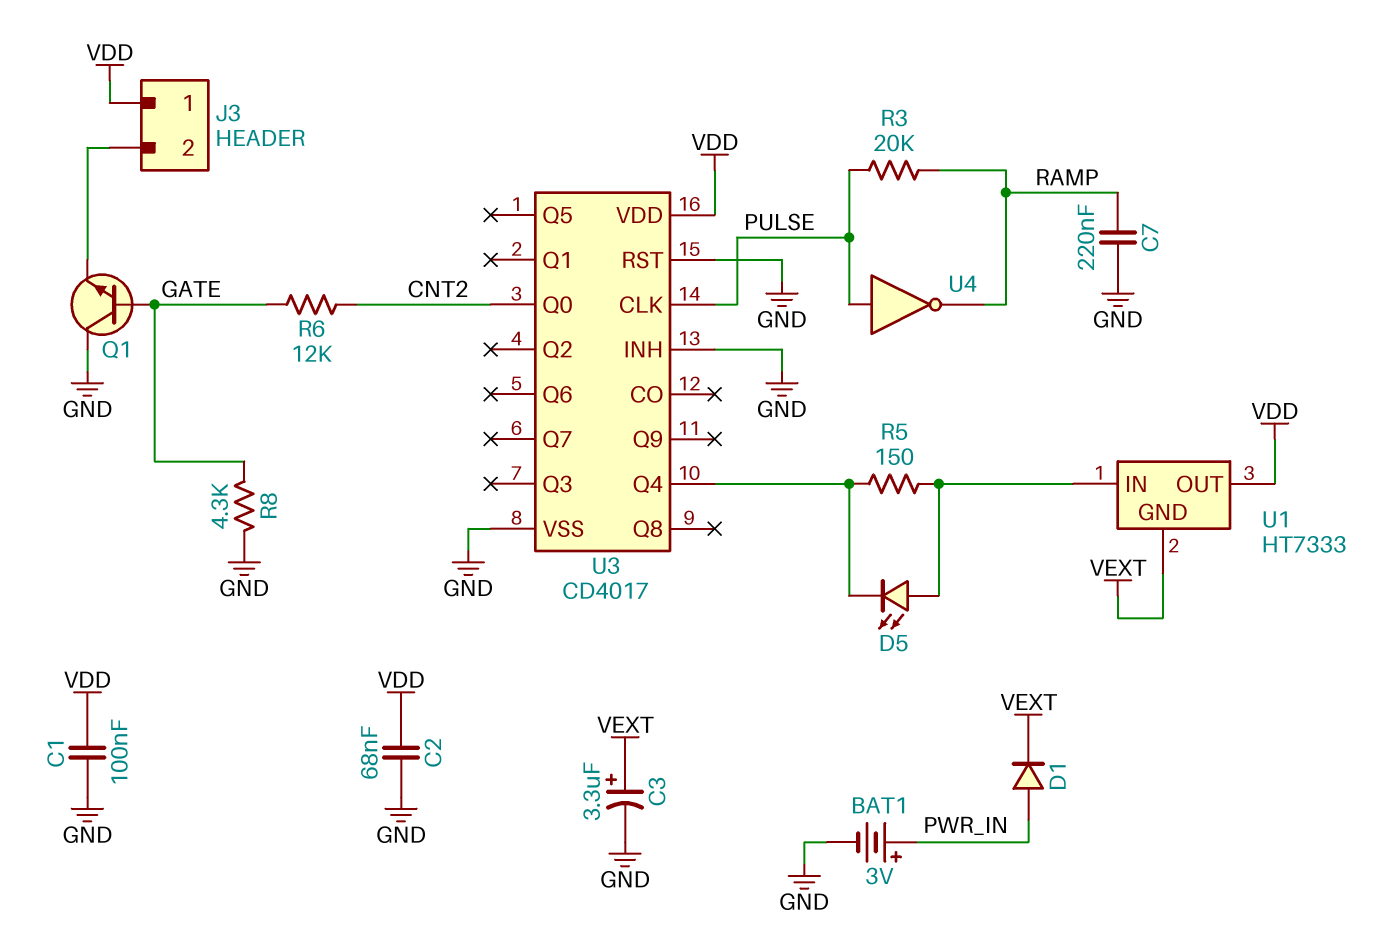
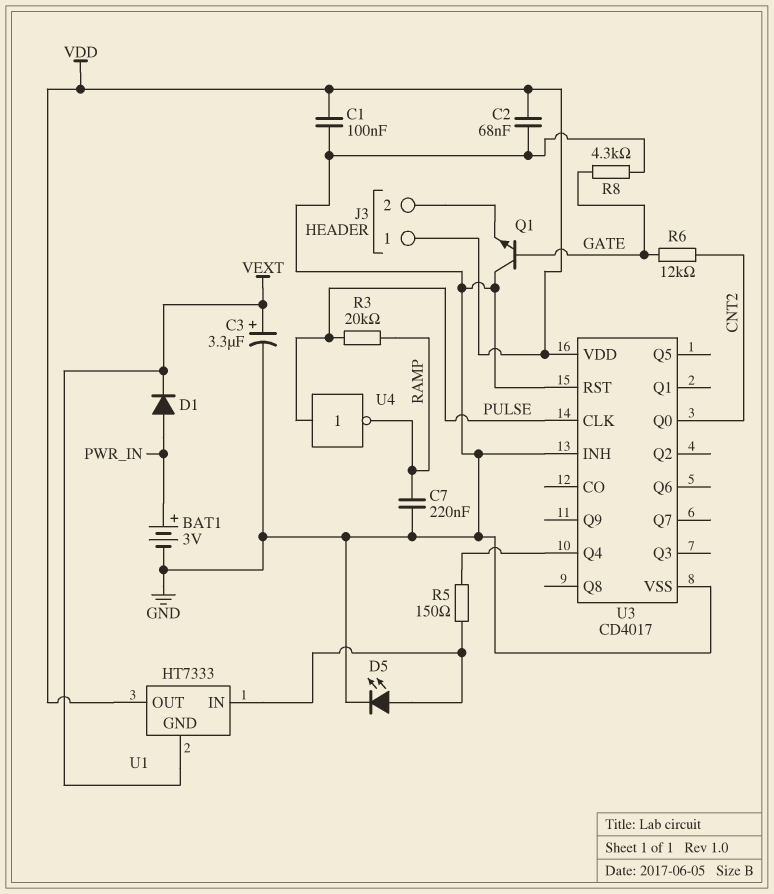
D5: LED (A U1/IN, K U3/Q4) -> LED (A U1/IN, K GND)

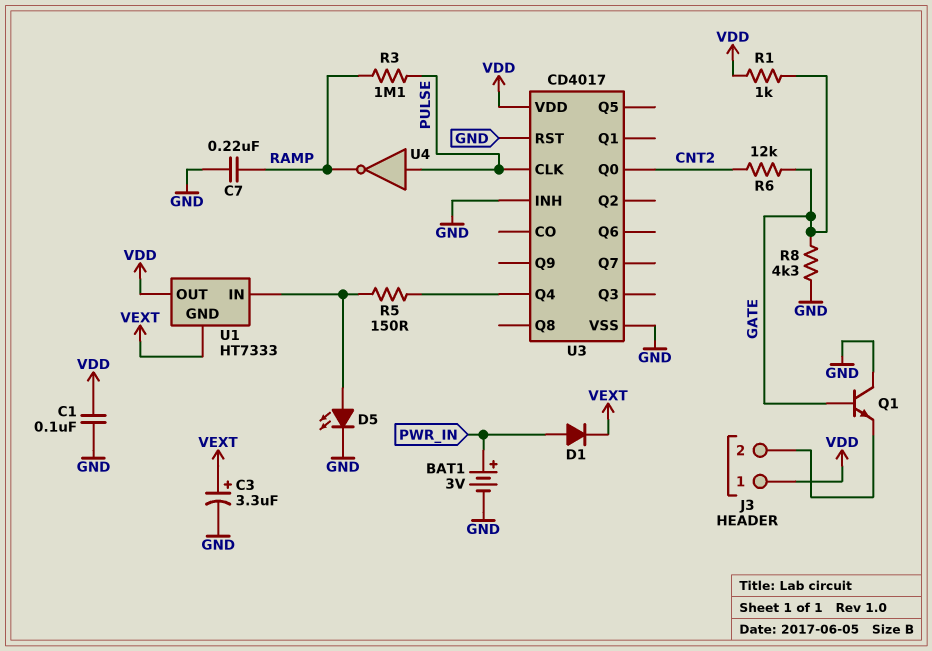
C2: 68nF (GND, VDD) -> none
R1: none -> 1k (GATE, VDD)
R3: 20k (PULSE, RAMP) -> 1.1M (PULSE, RAMP)

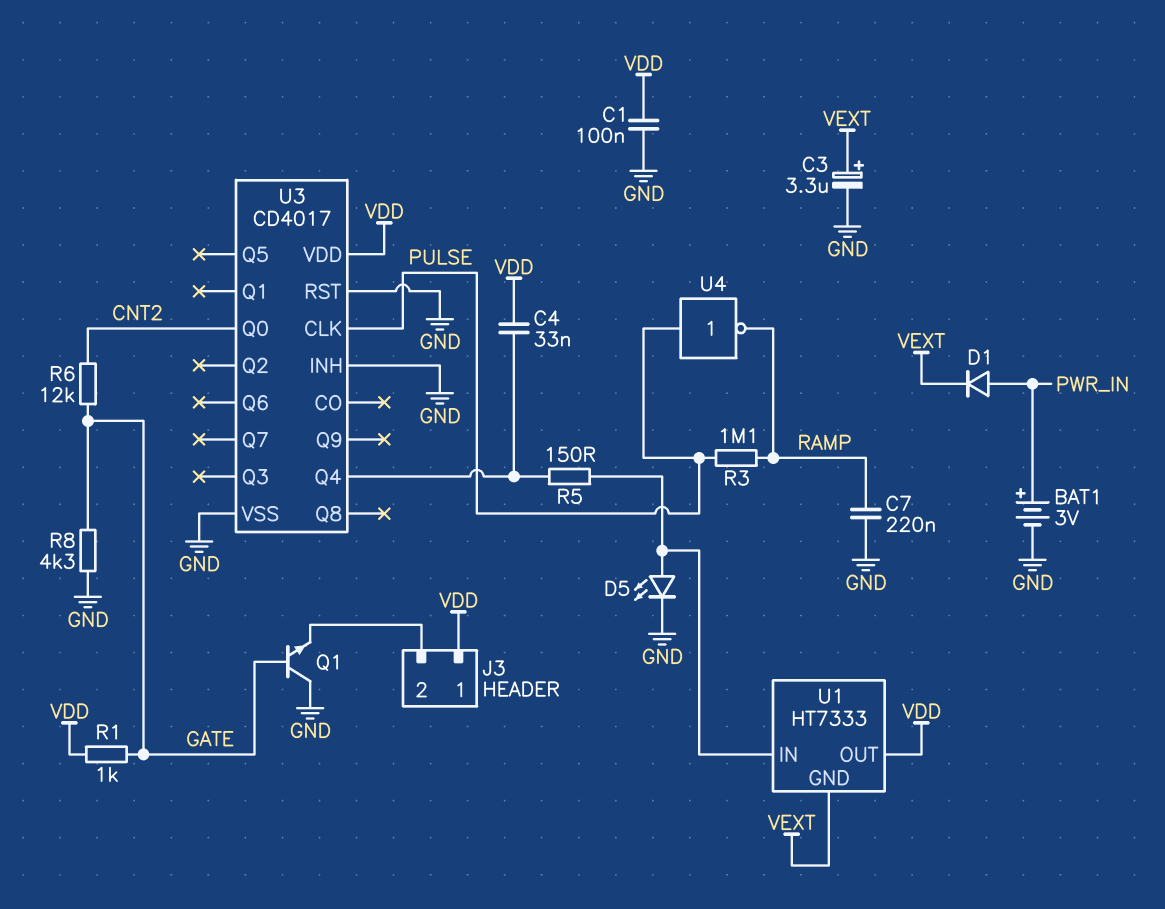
C4: none -> 33nF (U3/Q4, VDD)

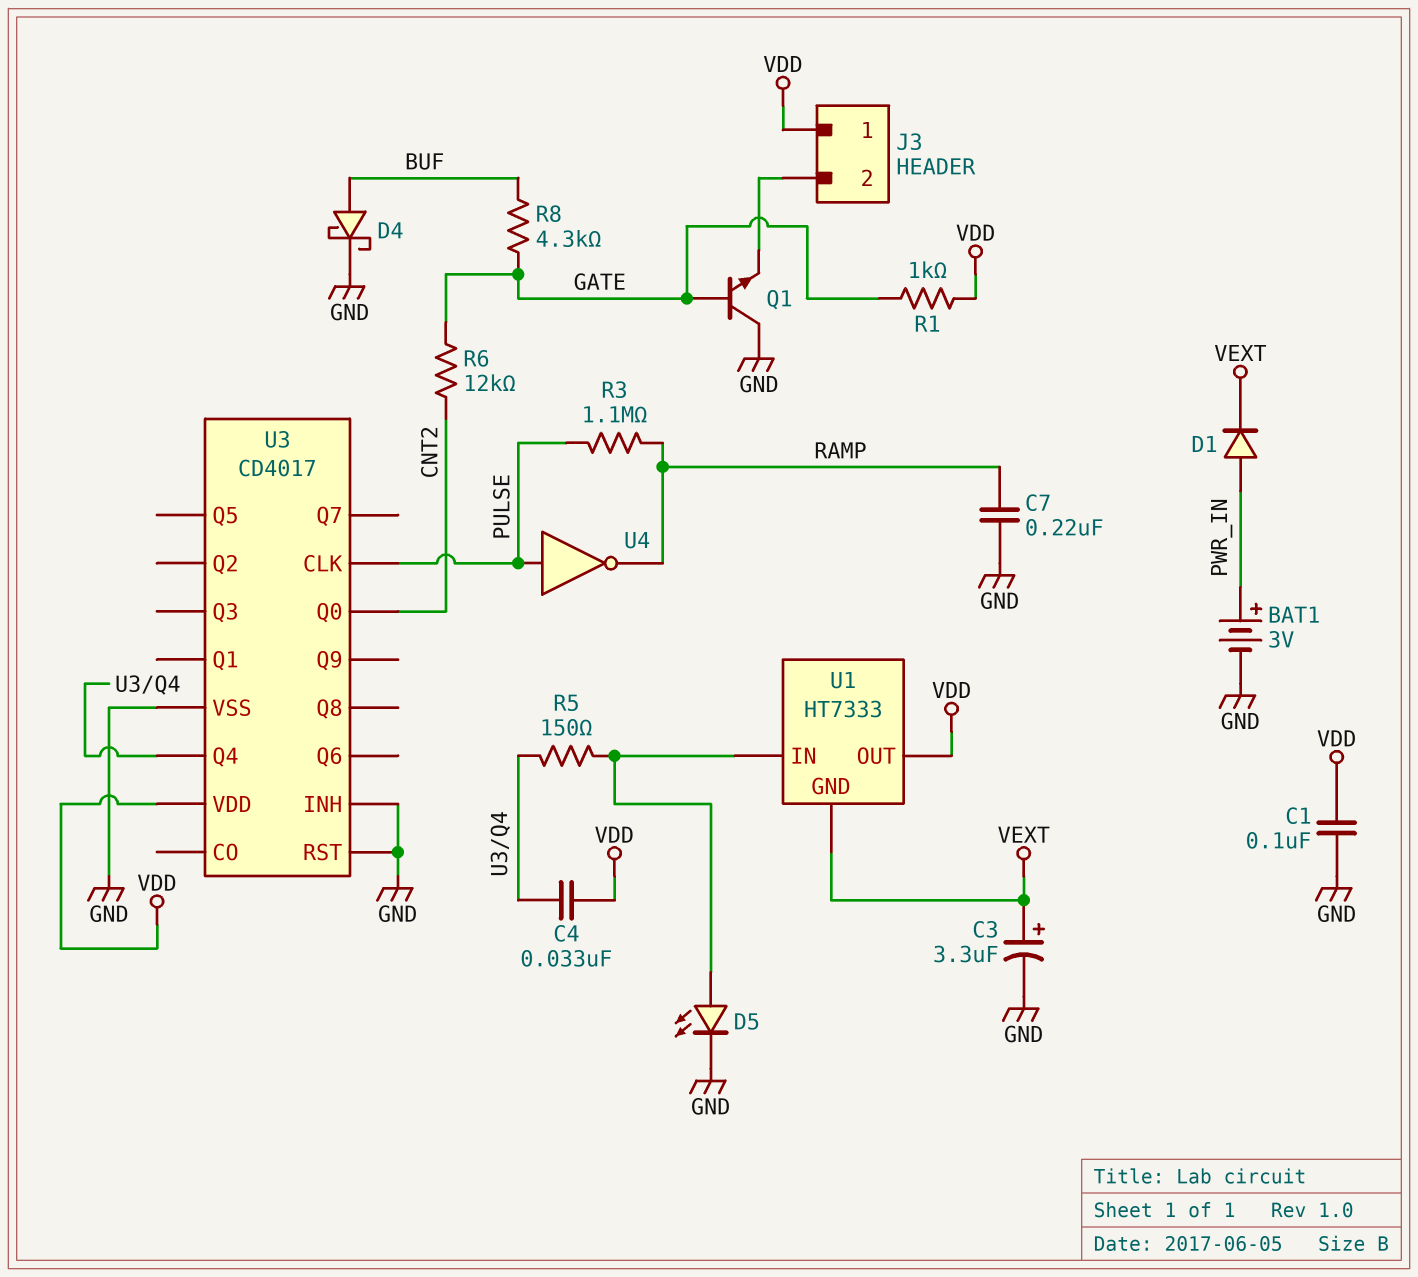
D4: none -> schottky (A BUF, K GND)
R8: 4.3k (GATE, GND) -> 4.3k (BUF, GATE)

